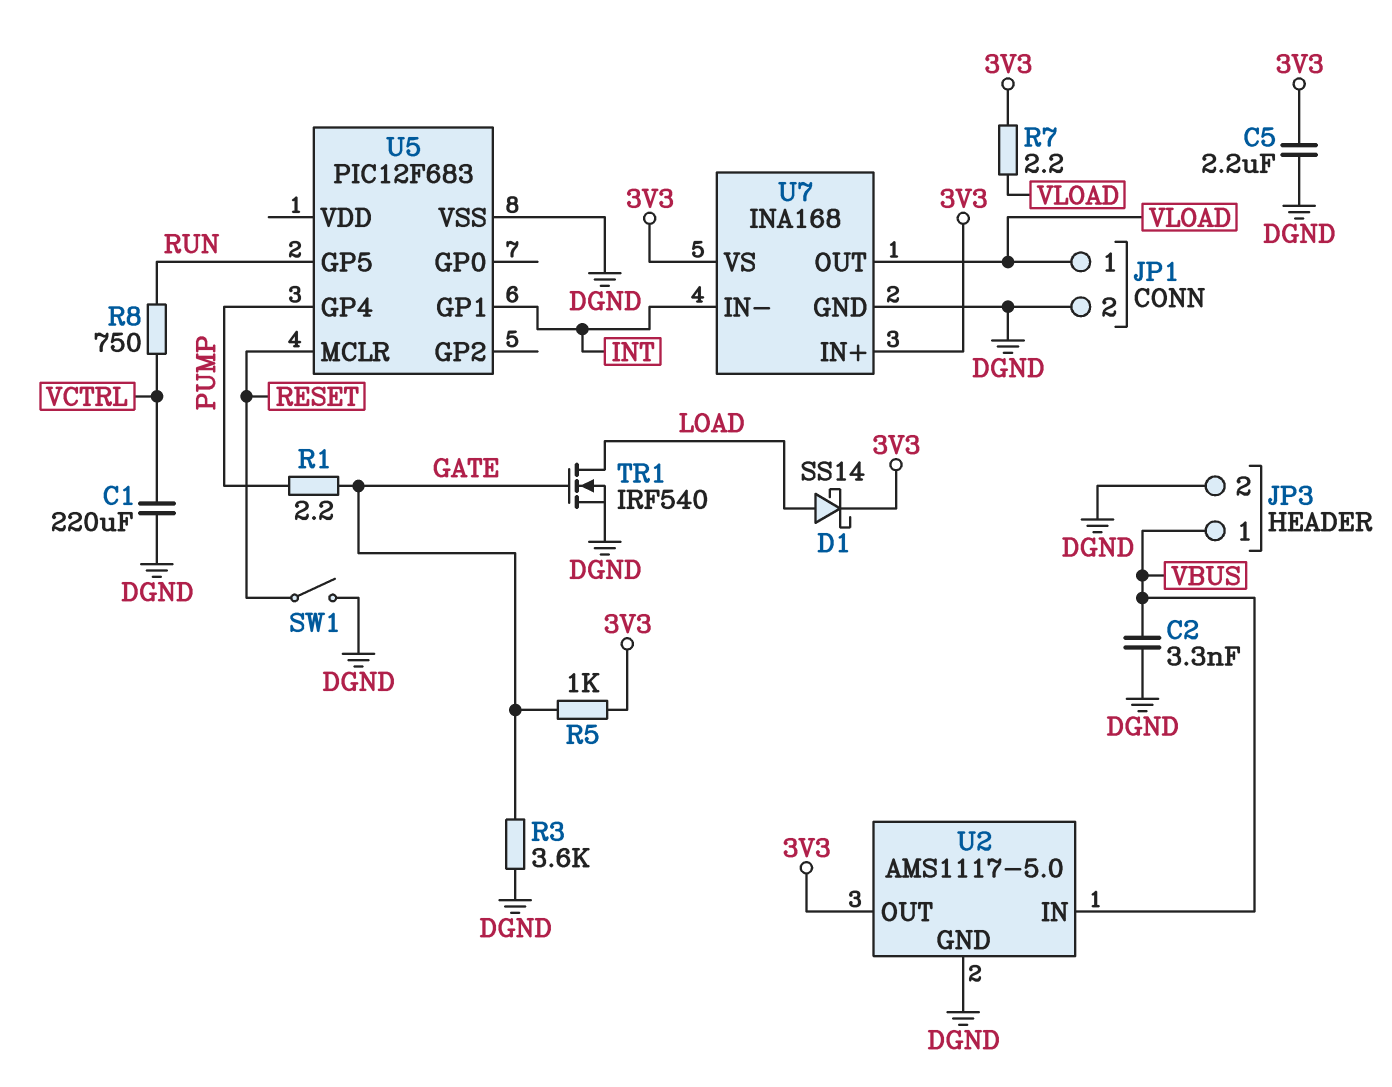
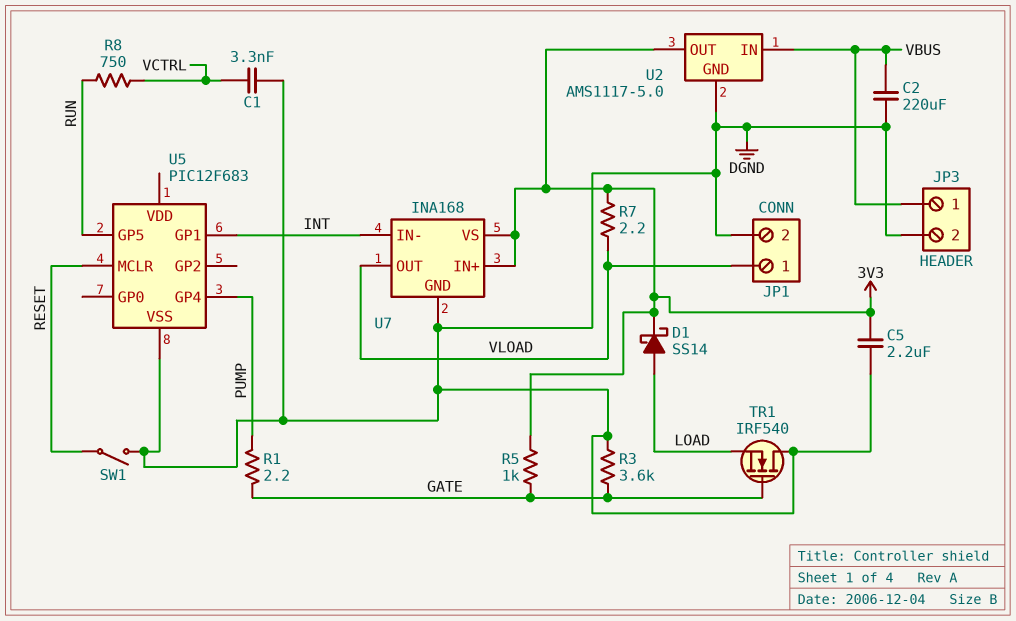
C1: 220uF (DGND, VCTRL) -> 3.3nF (DGND, VCTRL)
C2: 3.3nF (DGND, VBUS) -> 220uF (DGND, VBUS)
TR1: NMOS IRF540 (G GATE, D LOAD, S DGND) -> NMOS IRF540 (G GATE, D DGND, S LOAD)

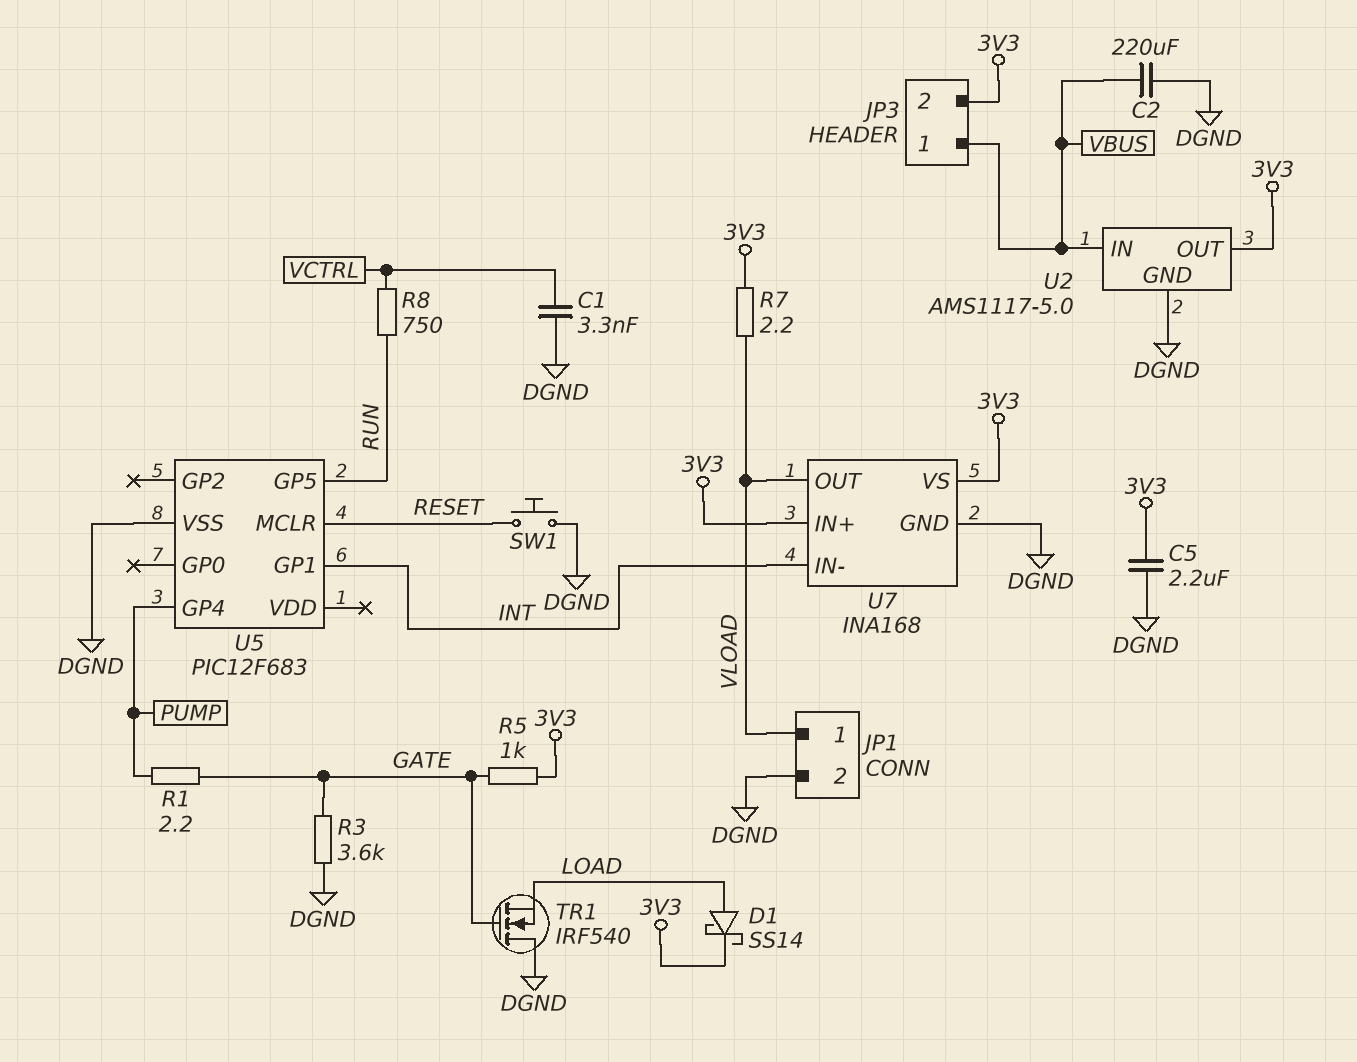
JP3 pin 2: DGND -> 3V3
SW1: switch (DGND, RESET) -> button (DGND, RESET)

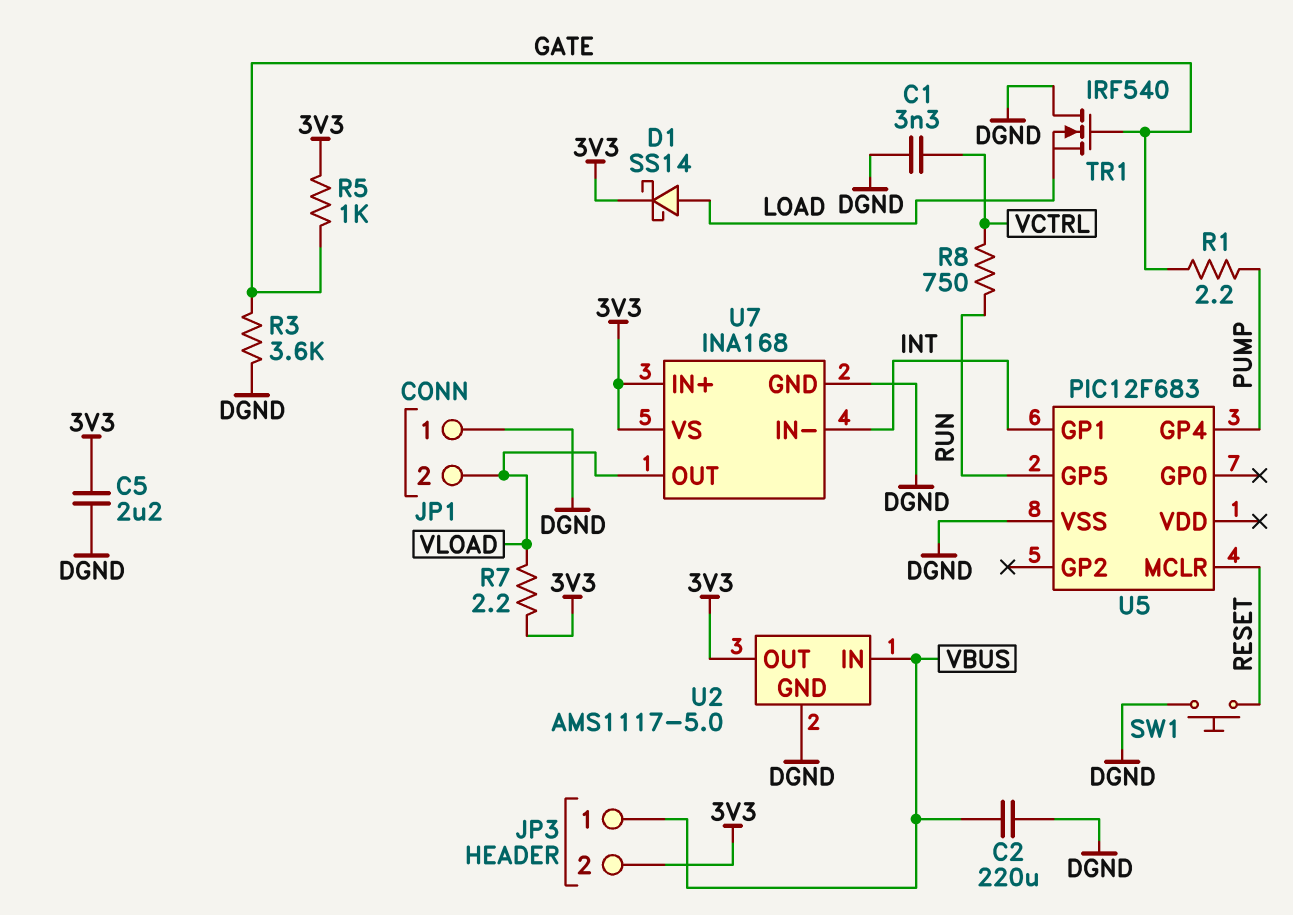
JP1 pin 1: VLOAD -> DGND
JP1 pin 2: DGND -> VLOAD

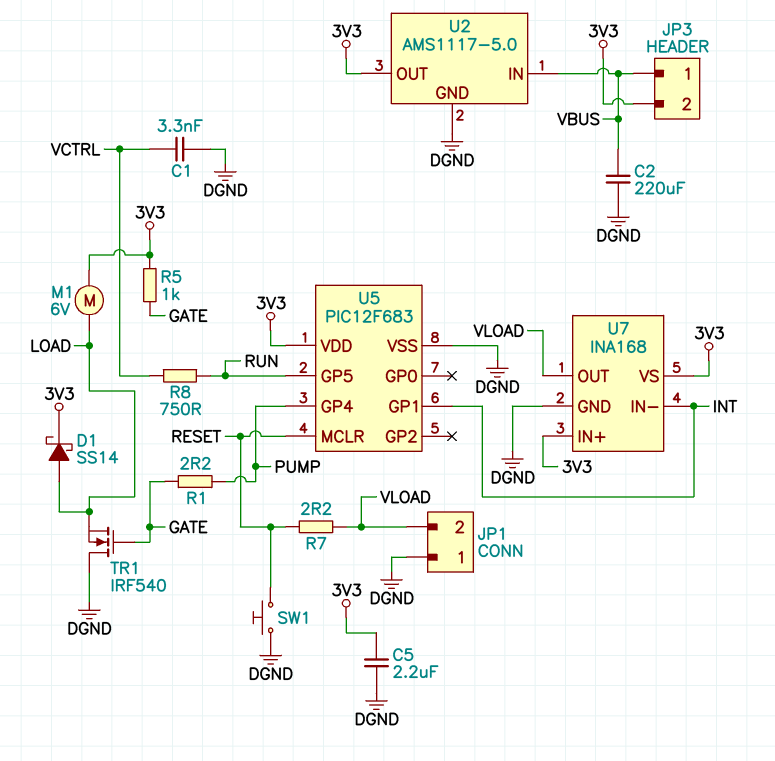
M1: none -> motor 6V (3V3, LOAD)
R3: 3.6k (DGND, GATE) -> none
R7: 2.2 (3V3, VLOAD) -> 2.2 (RESET, VLOAD)
U5 pin VDD: none -> 3V3

